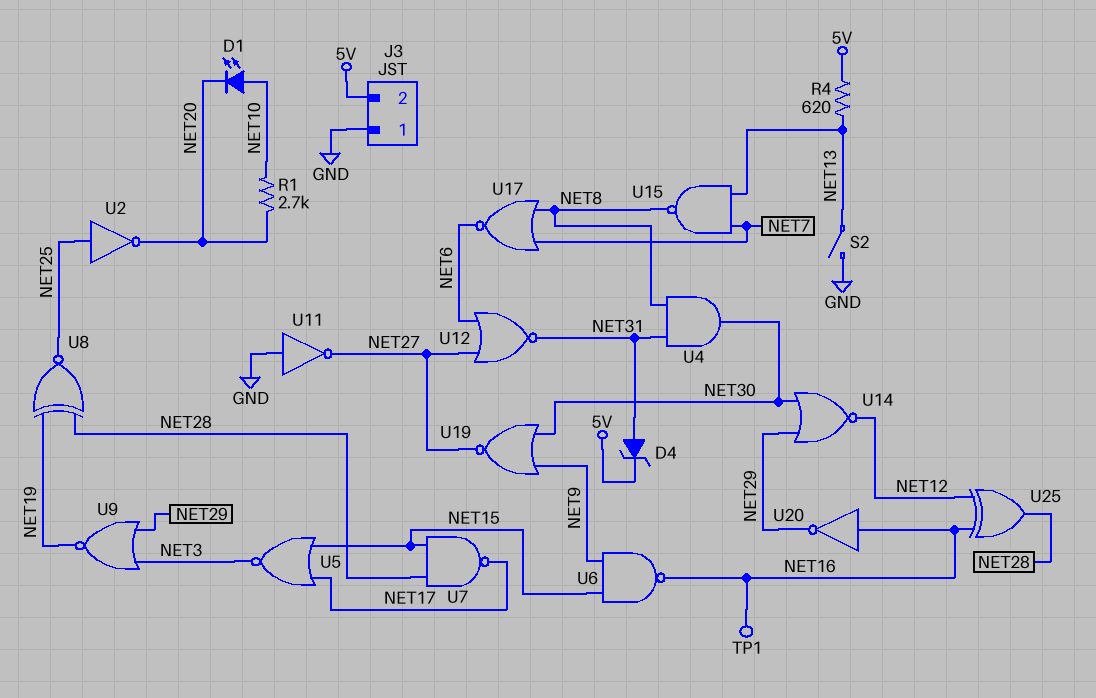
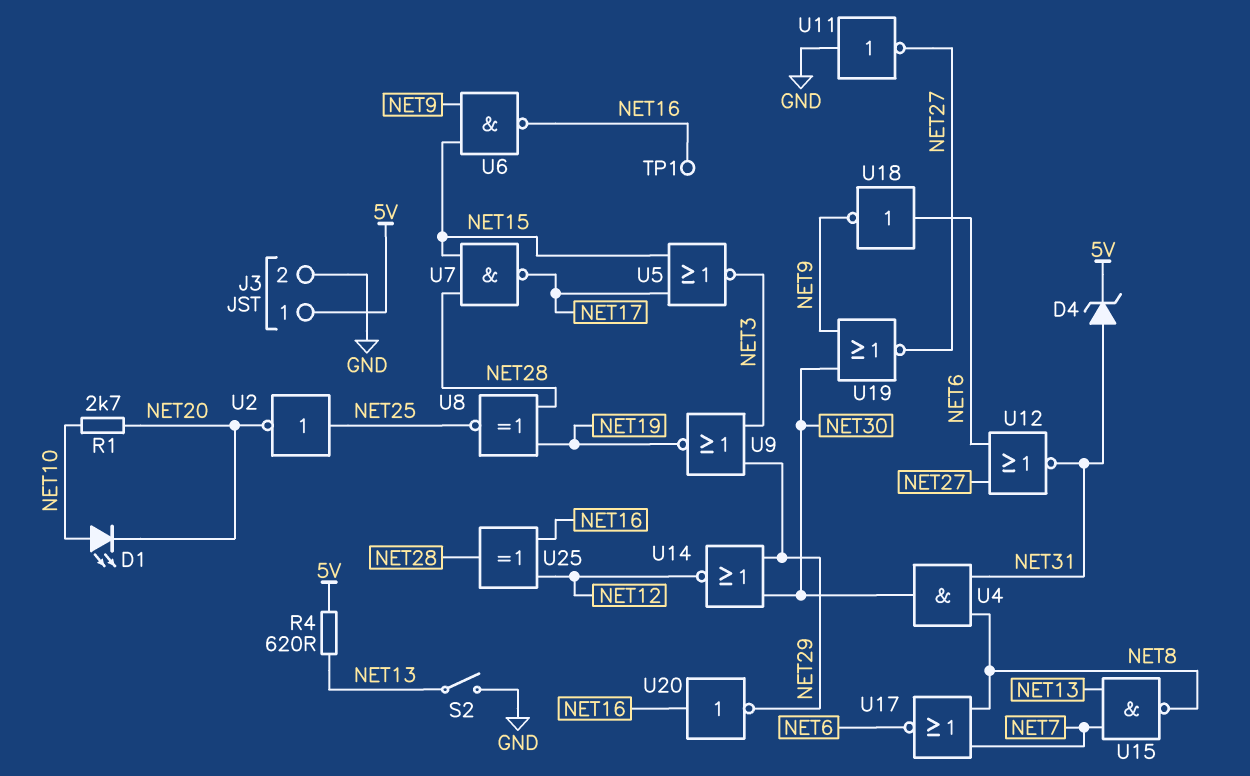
J3 pin 1: GND -> 5V
J3 pin 2: 5V -> GND
U18: none -> NOT (in NET6, out NET9)

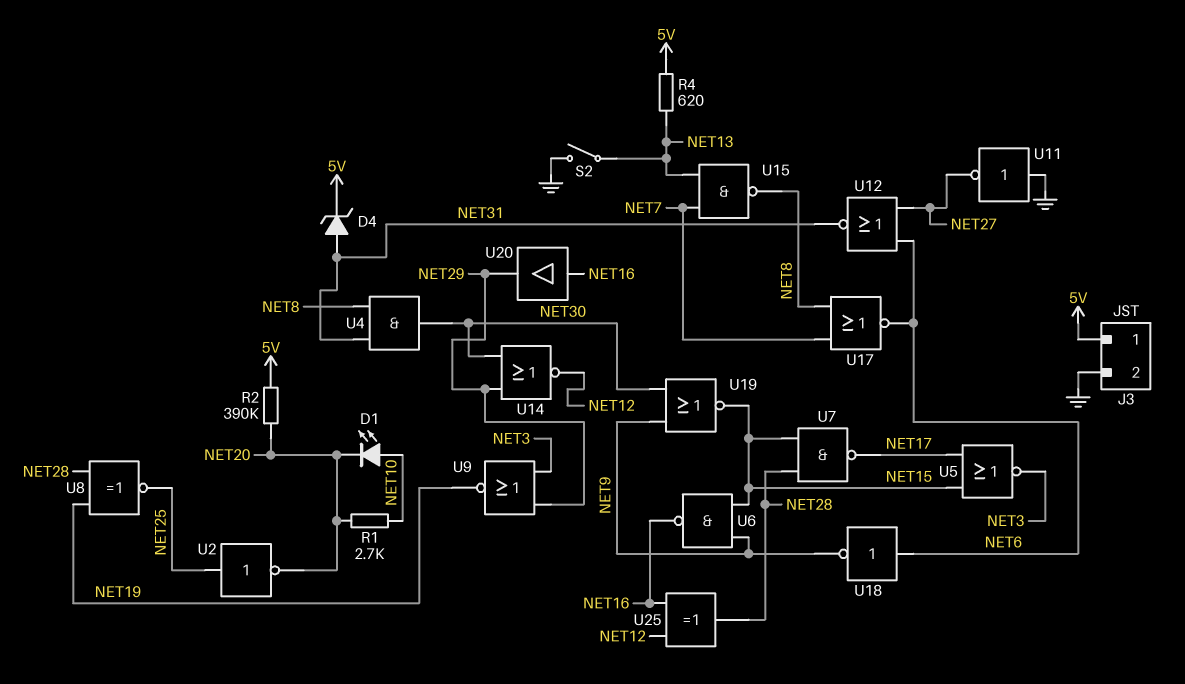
R2: none -> 390k (5V, NET20)
TP1: test point (NET16) -> none
U19: NOR (in NET9, in NET30, out NET27) -> NOR (in NET9, in NET30, out NET15)
U20: NOT (in NET16, out NET29) -> buffer (in NET16, out NET29)

